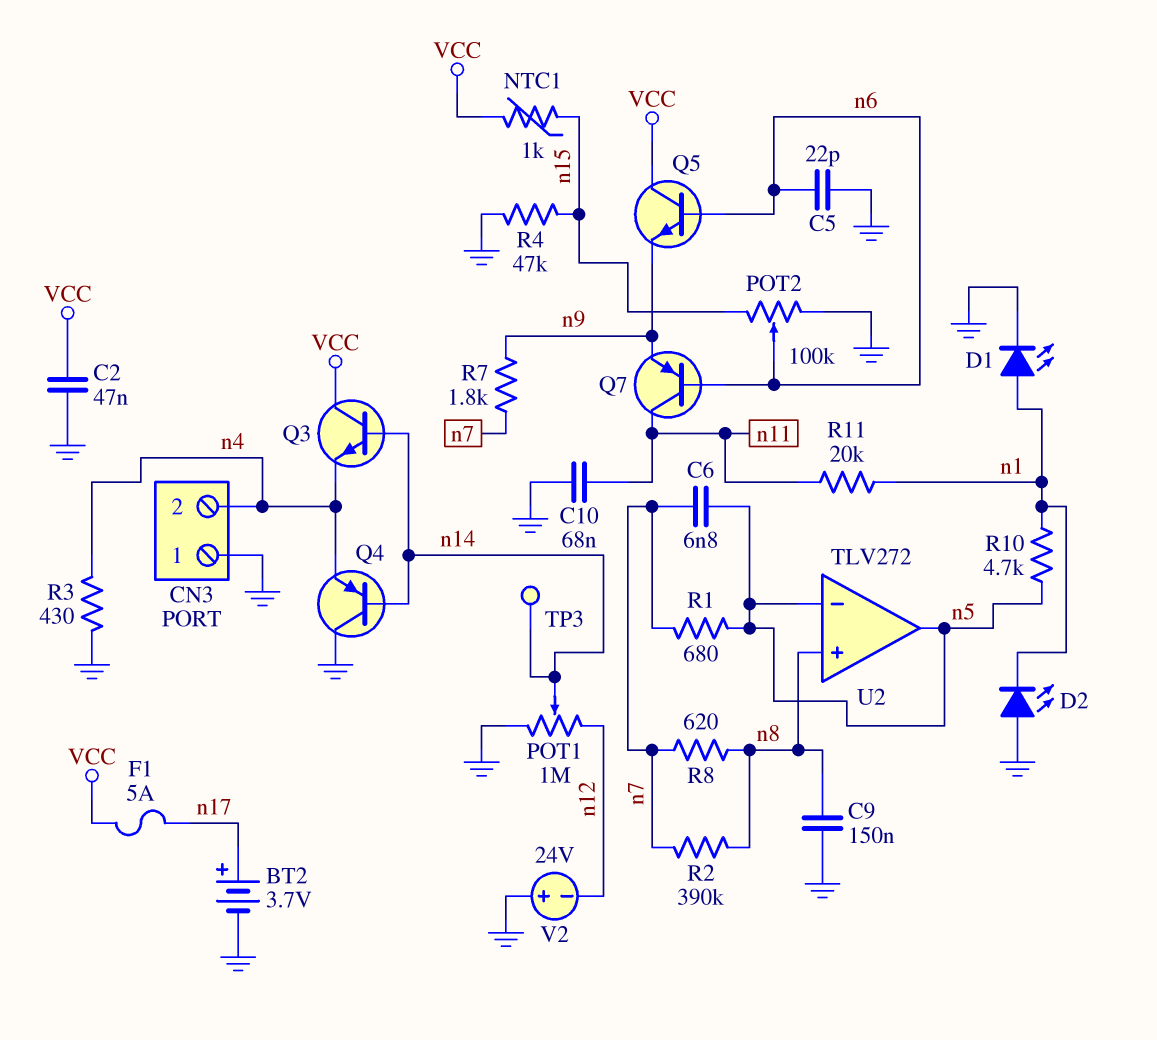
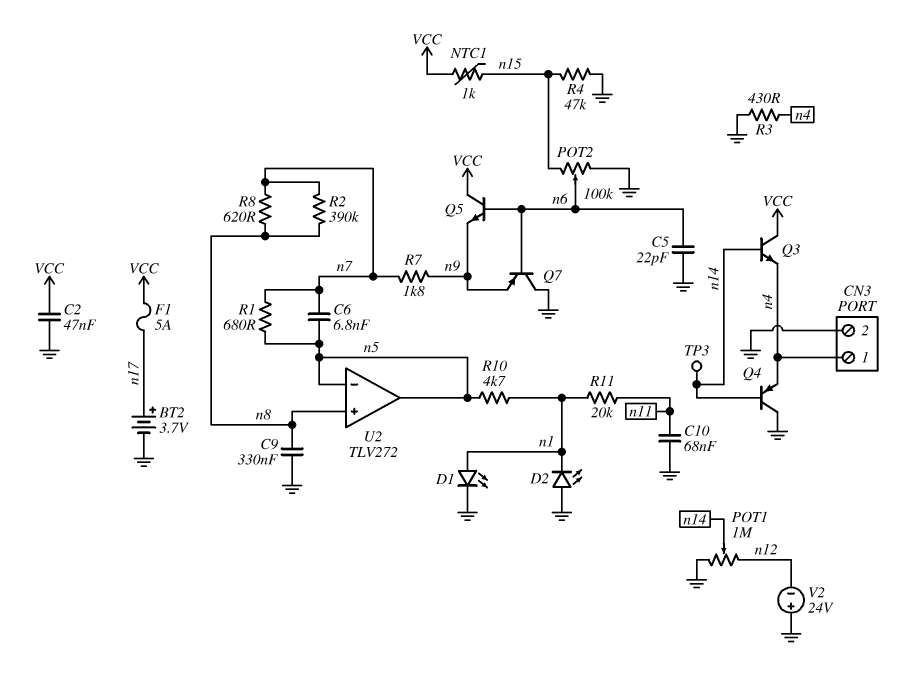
C9: 150nF (GND, n8) -> 330nF (GND, n8)
CN3 pin 1: GND -> n4
CN3 pin 2: n4 -> GND
Q7: PNP (B n6, C n11, E n9) -> PNP (B n6, C GND, E n9)

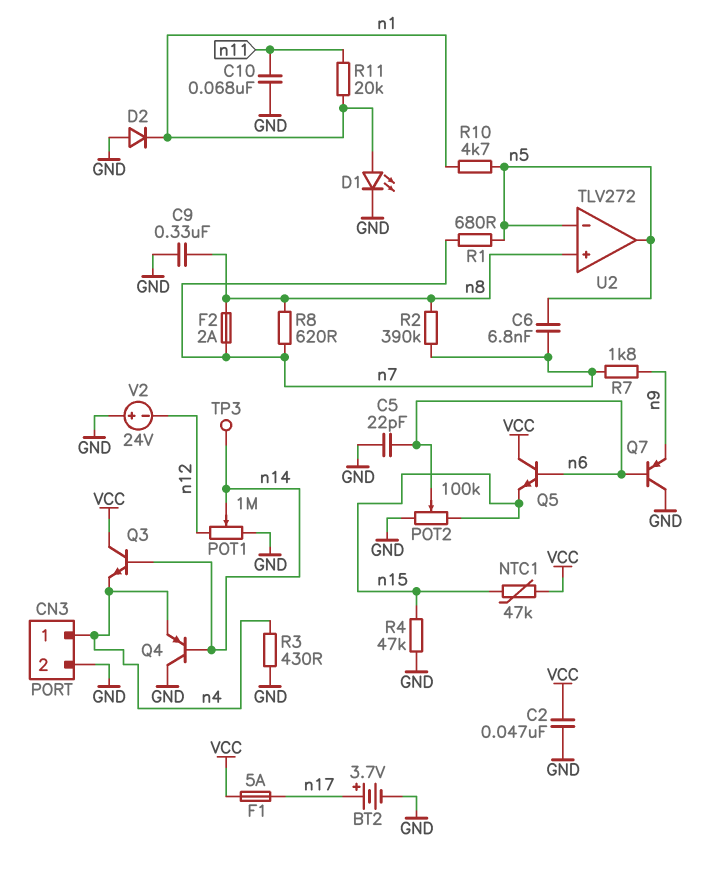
D2: LED (A GND, K n1) -> diode (A GND, K n1)
F2: none -> 2A (n7, n8)
NTC1: 1k (VCC, n15) -> 47k (VCC, n15)
Q5: NPN (B n6, C VCC, E n9) -> NPN (B n6, C VCC, E n15)

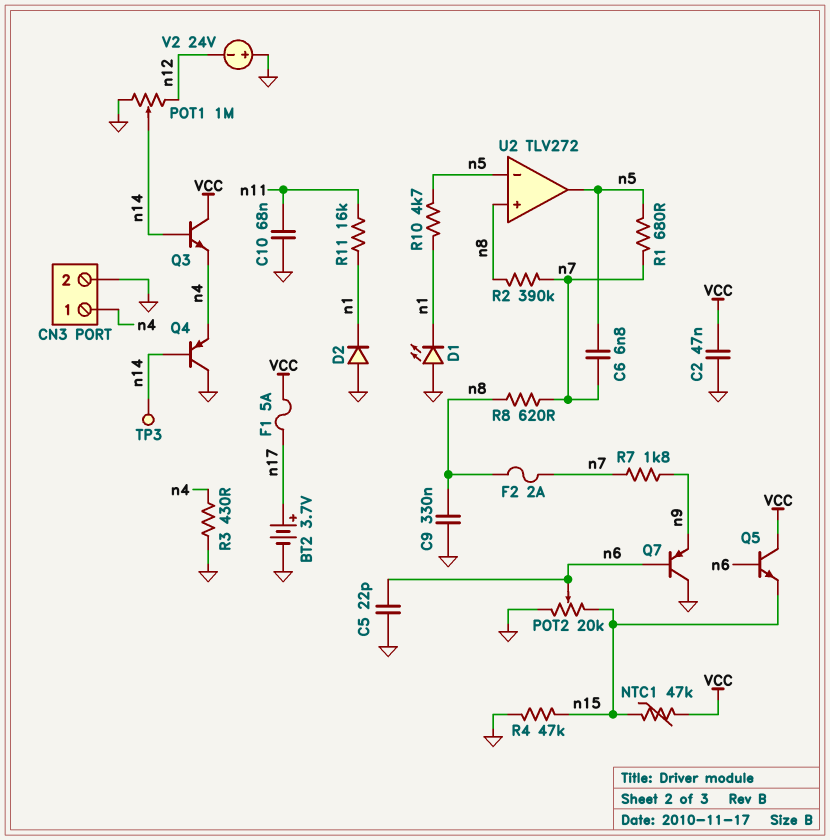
D1: LED (A n1, K GND) -> LED (A GND, K n1)
POT2: 100k (GND, n15, wiper n6) -> 20k (GND, n15, wiper n6)
R11: 20k (n1, n11) -> 16k (n1, n11)

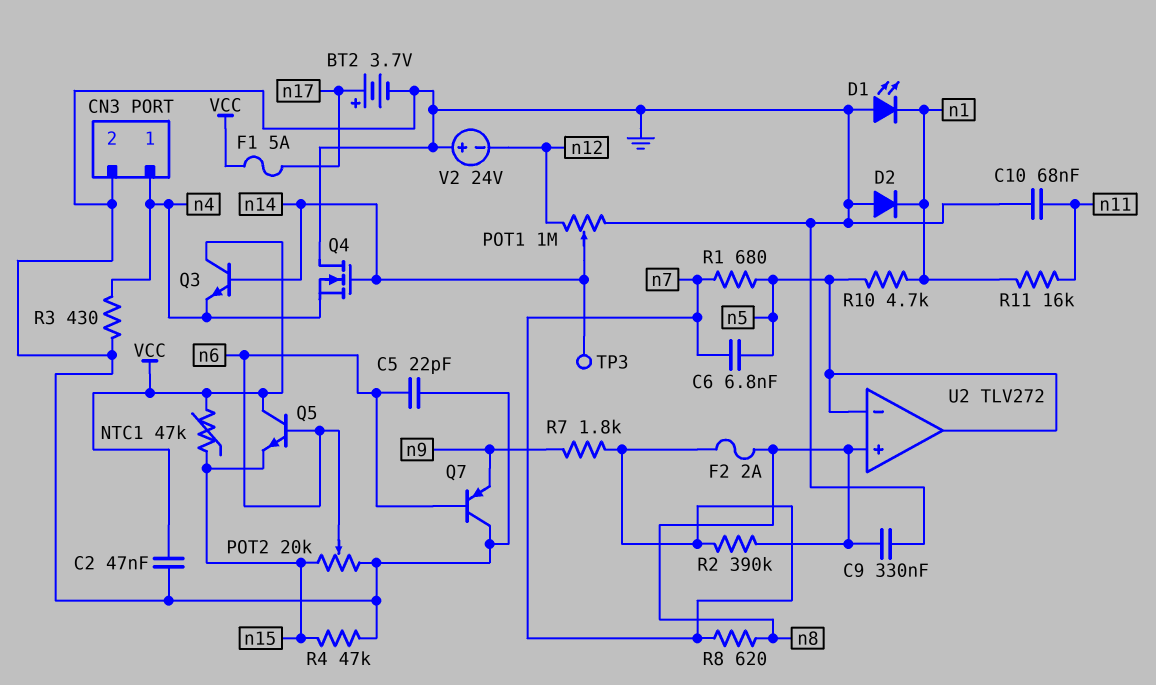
Q4: PNP (B n14, C GND, E n4) -> NMOS (G n14, D GND, S n4)

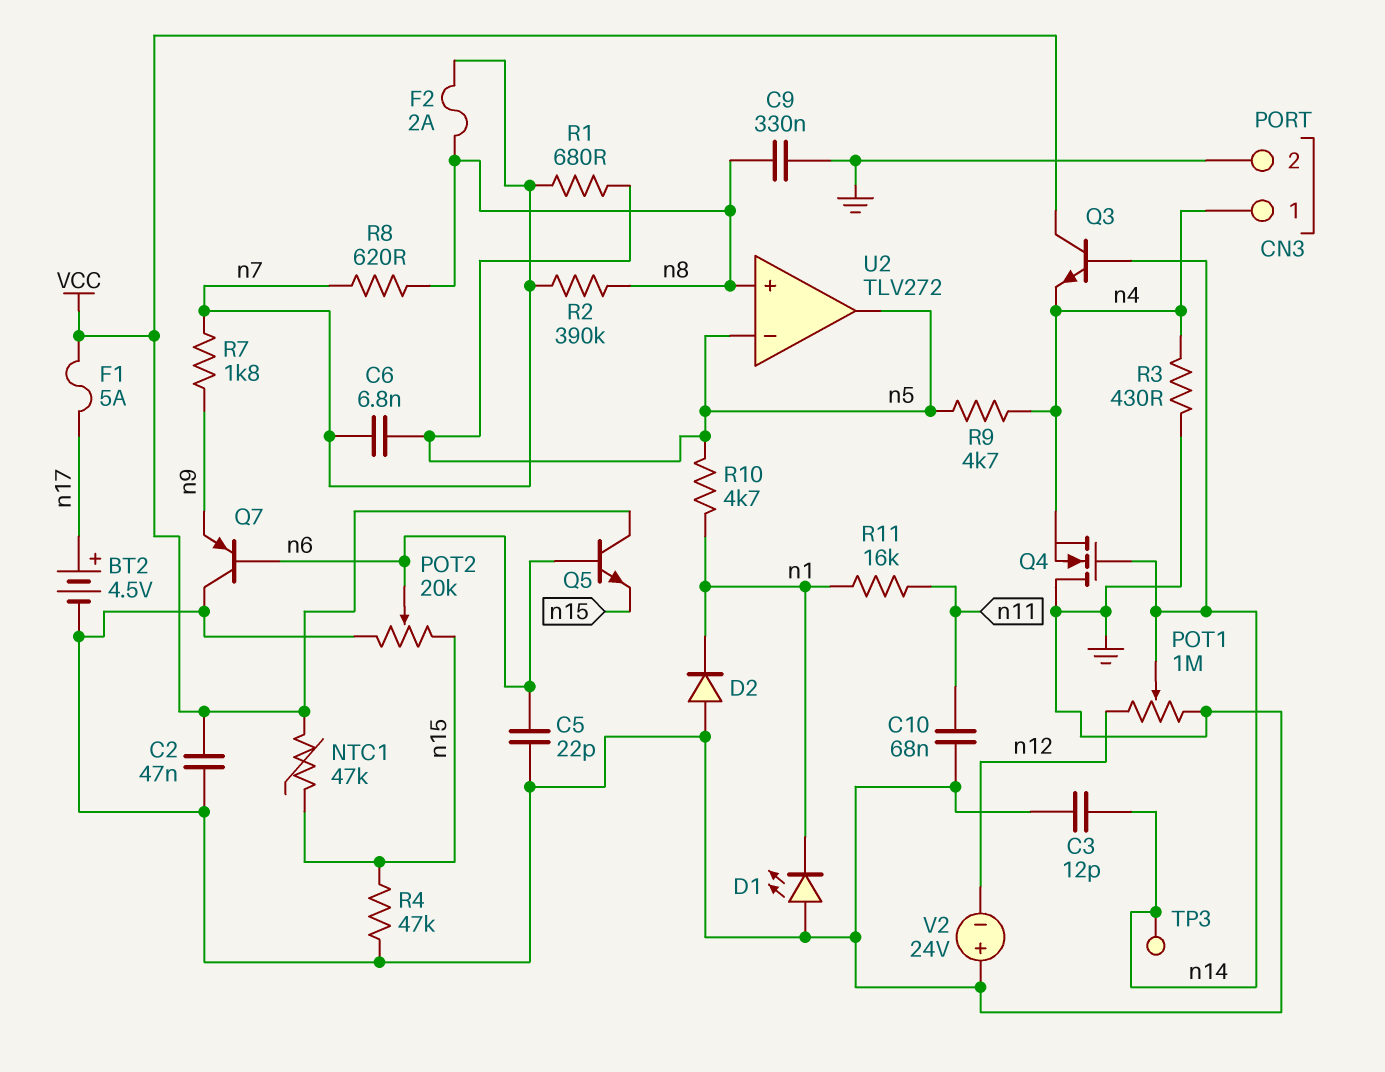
BT2: 3.7V (plus n17, minus GND) -> 4.5V (plus n17, minus GND)
C3: none -> 12pF (GND, n14)
R9: none -> 4.7k (n4, n5)

